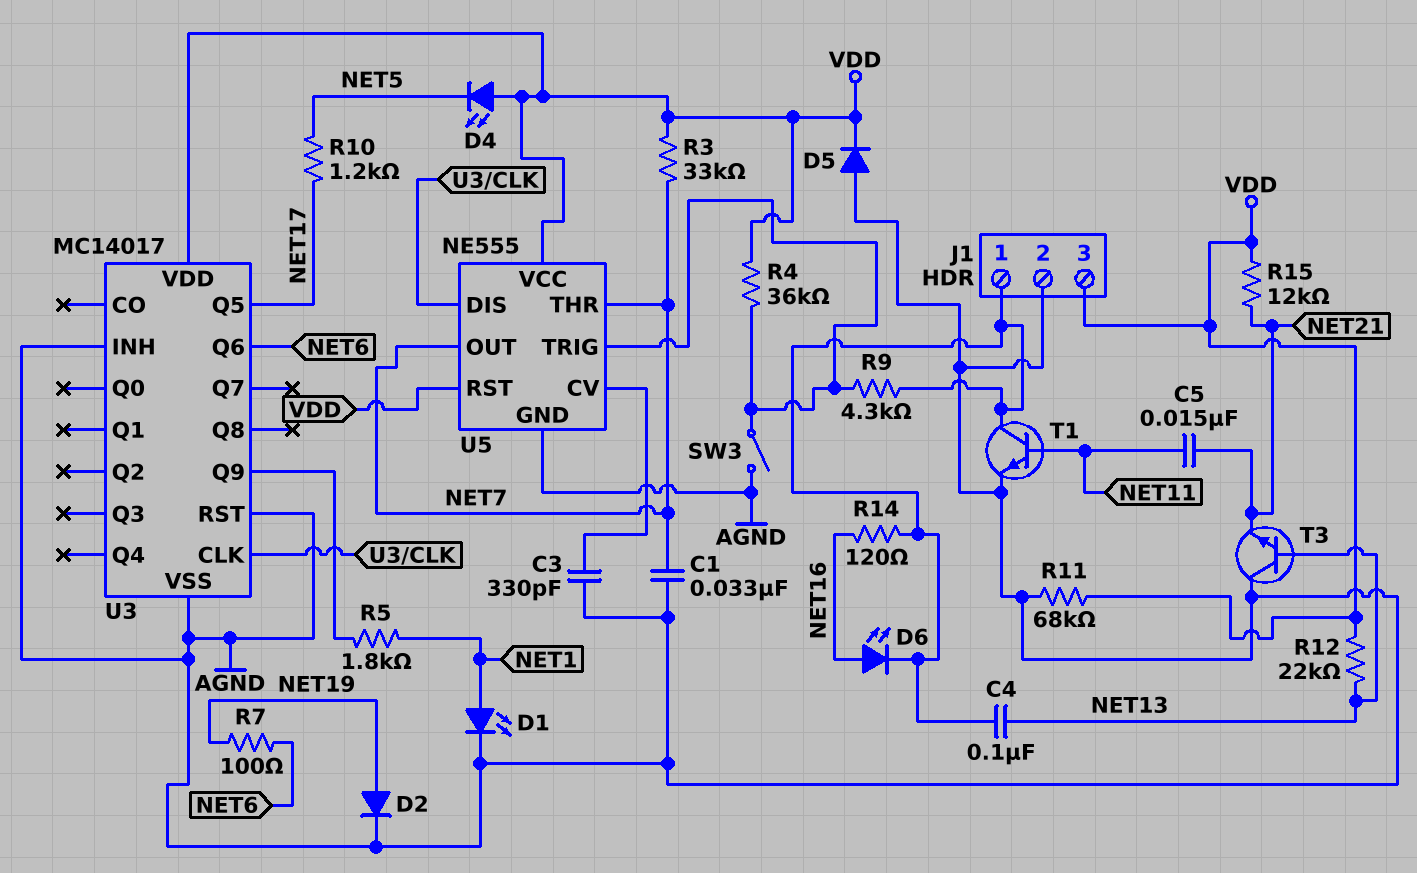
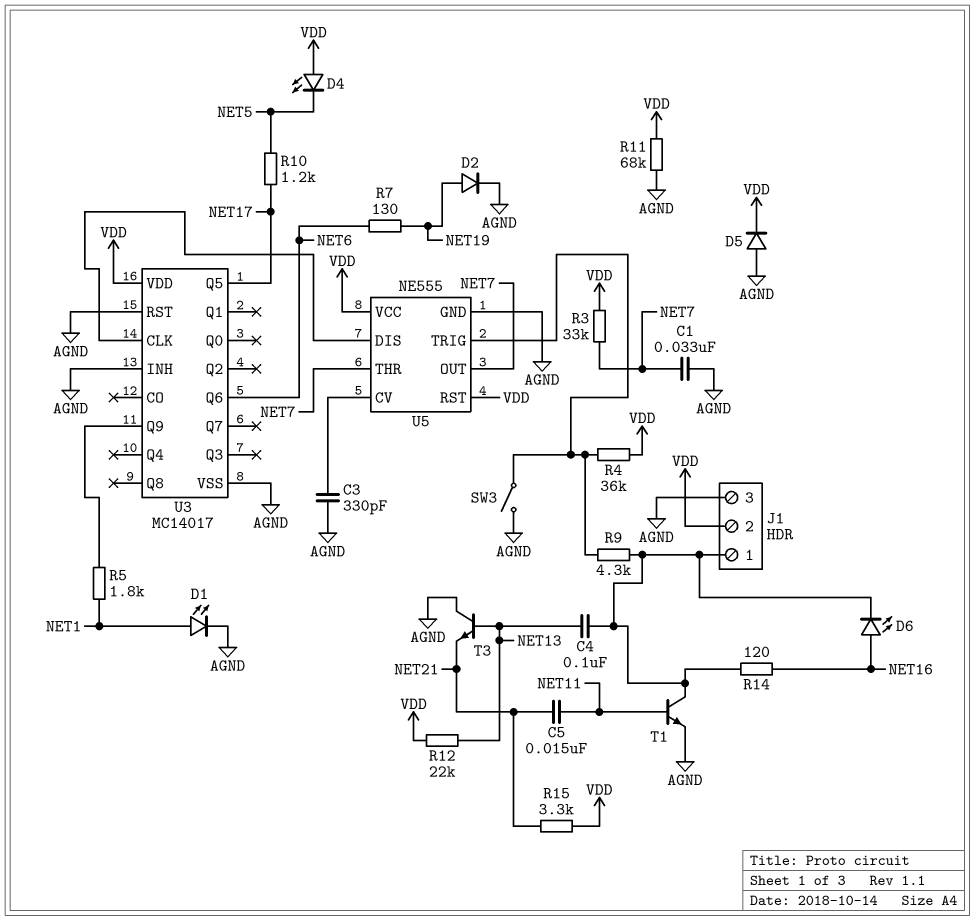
J1 pin 2: AGND -> VDD
J1 pin 3: VDD -> AGND
R7: 100 (NET6, NET19) -> 130 (NET6, NET19)
R15: 12k (NET21, VDD) -> 3.3k (NET21, VDD)

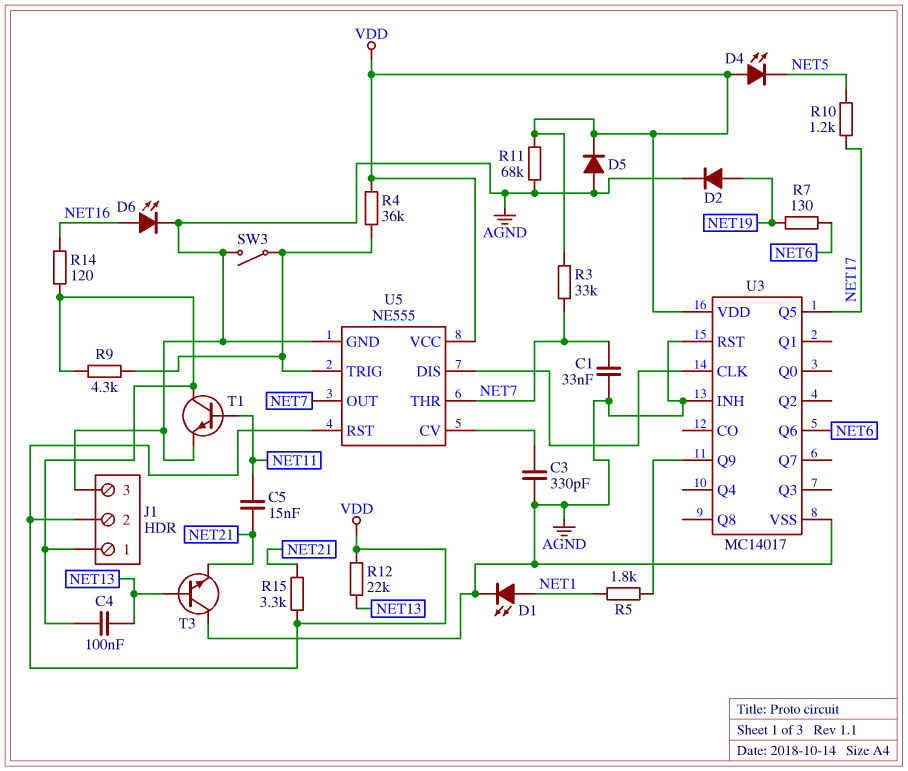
D6: LED (A NET16, K J1/1) -> LED (A NET16, K AGND)

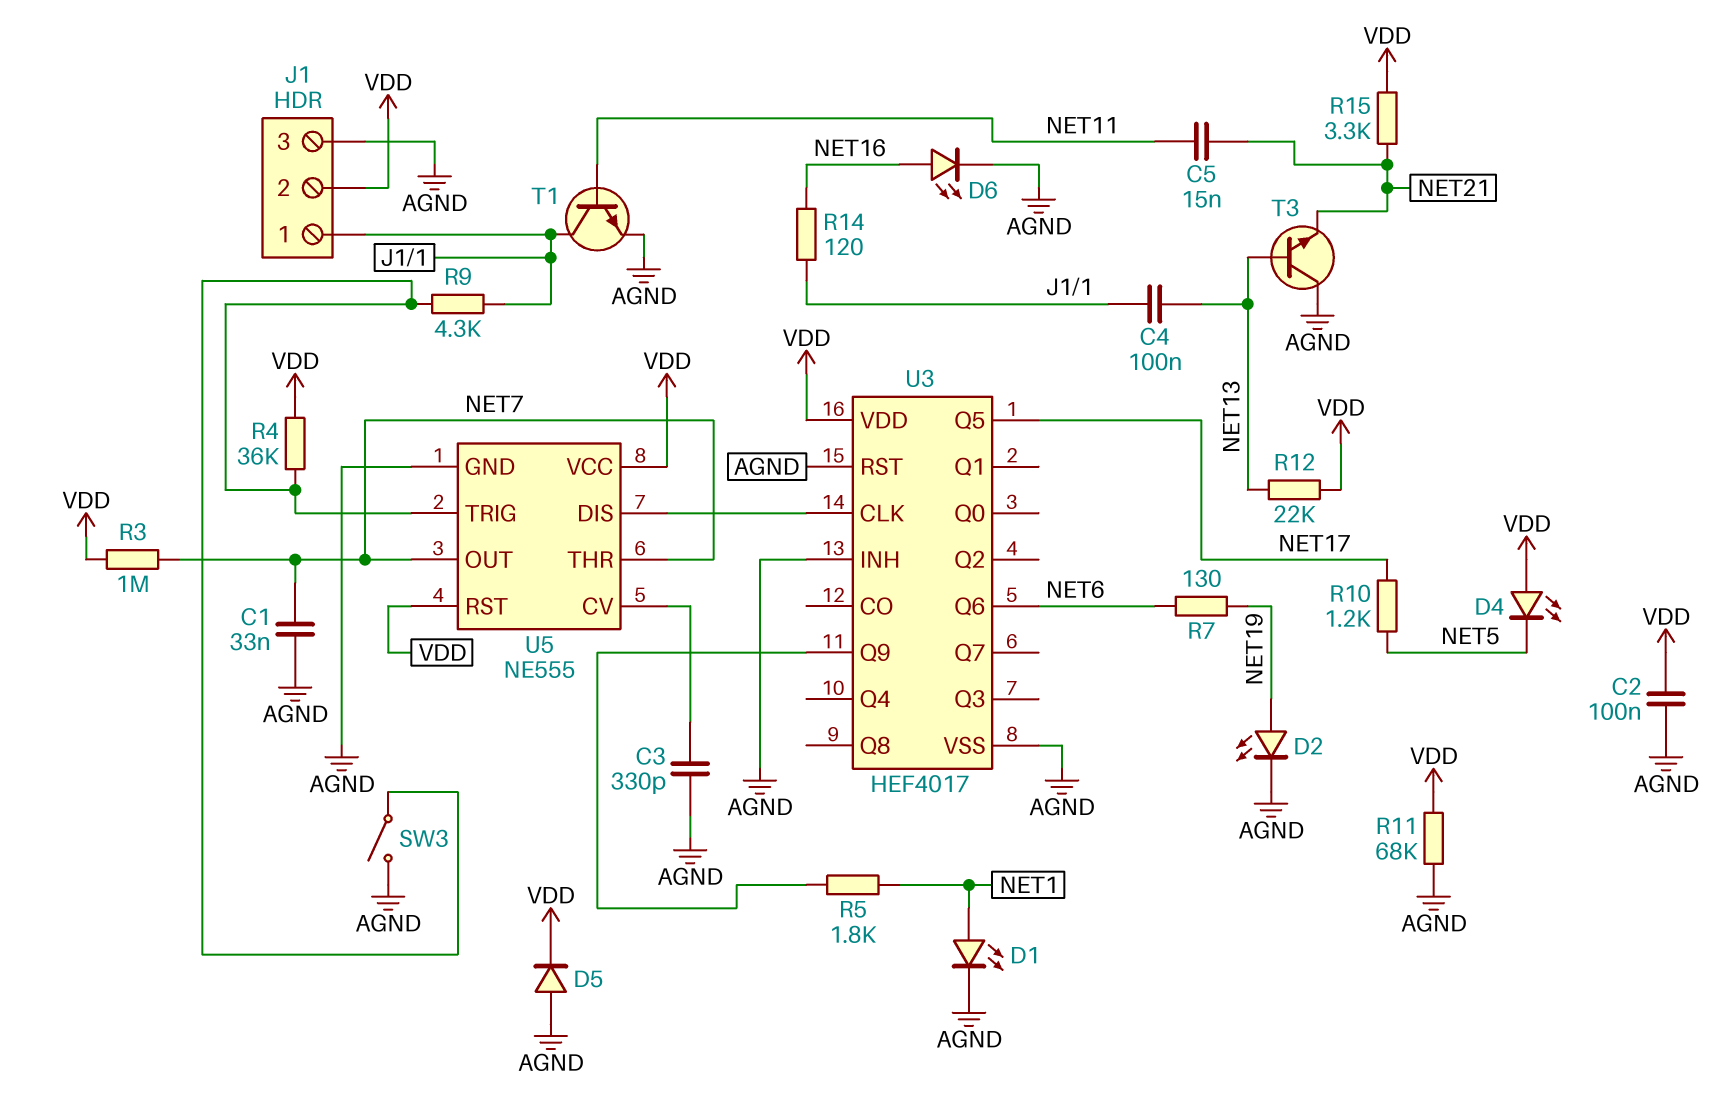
C2: none -> 100nF (AGND, VDD)
D2: diode (A NET19, K AGND) -> LED (A NET19, K AGND)
R3: 33k (NET7, VDD) -> 1M (NET7, VDD)
U3: MC14017 -> HEF4017

